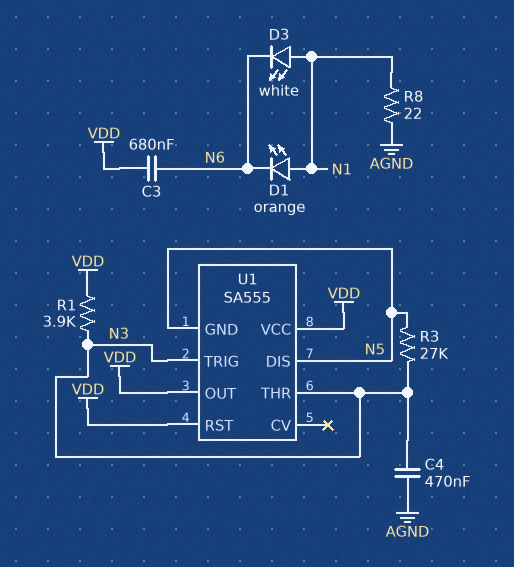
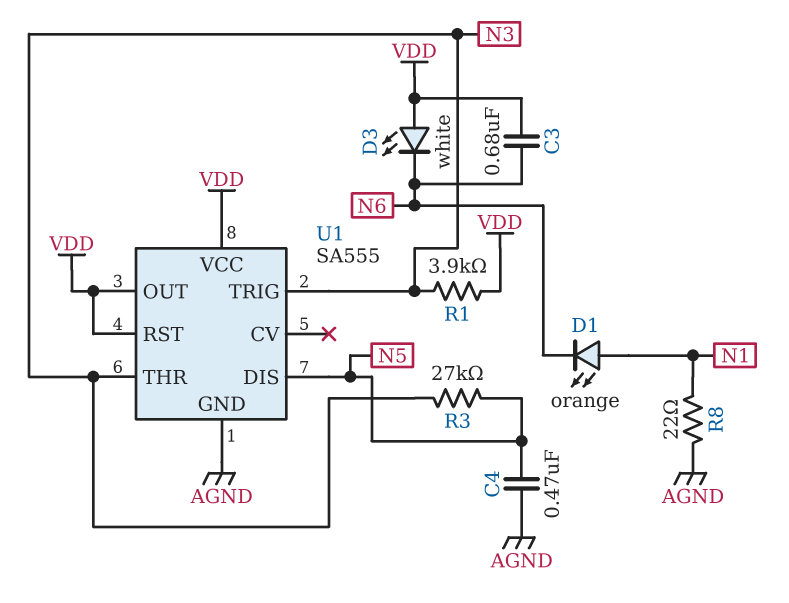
C4: 470nF (AGND, N3) -> 470nF (AGND, N5)
D3: LED white (A N1, K N6) -> LED white (A VDD, K N6)
U1 pin GND: N5 -> AGND

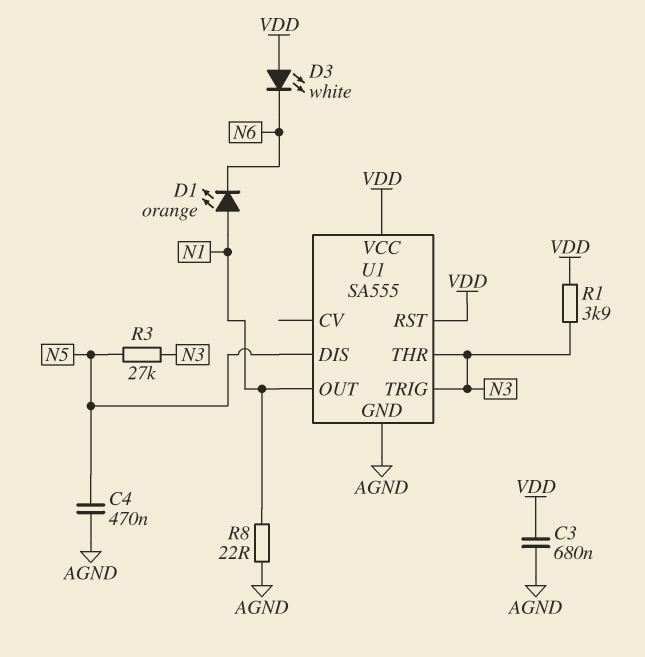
C3: 680nF (N6, VDD) -> 680nF (AGND, VDD)
U1 pin OUT: VDD -> N1

